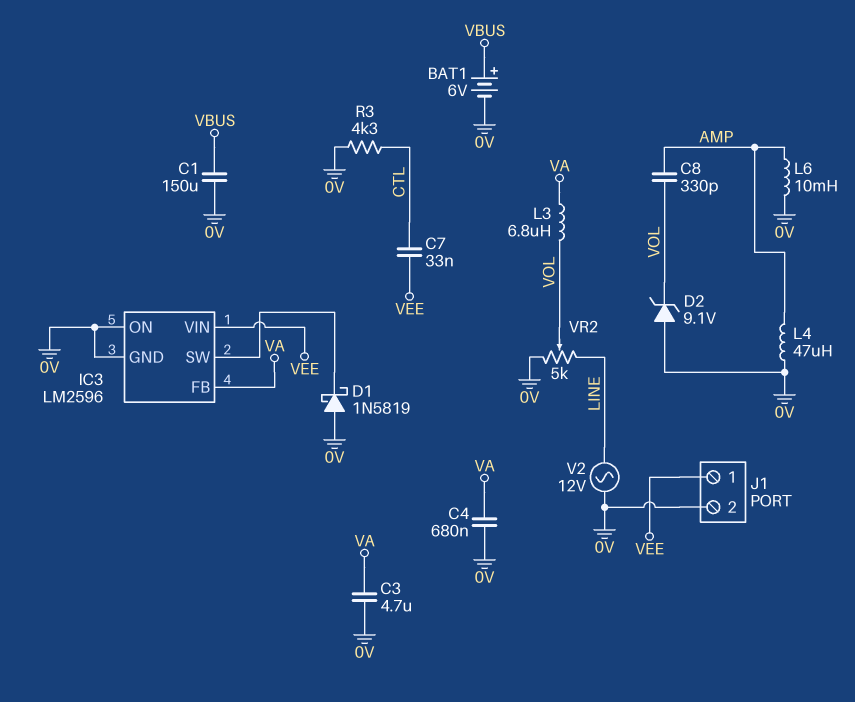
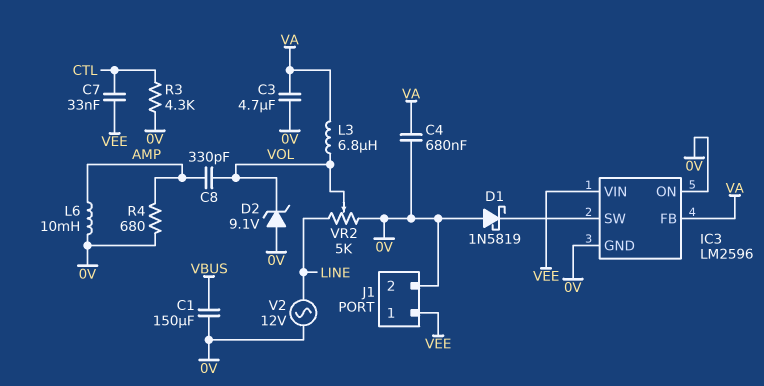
BAT1: 6V (plus VBUS, minus 0V) -> none
L4: 47uH (0V, AMP) -> none
R4: none -> 680 (0V, AMP)

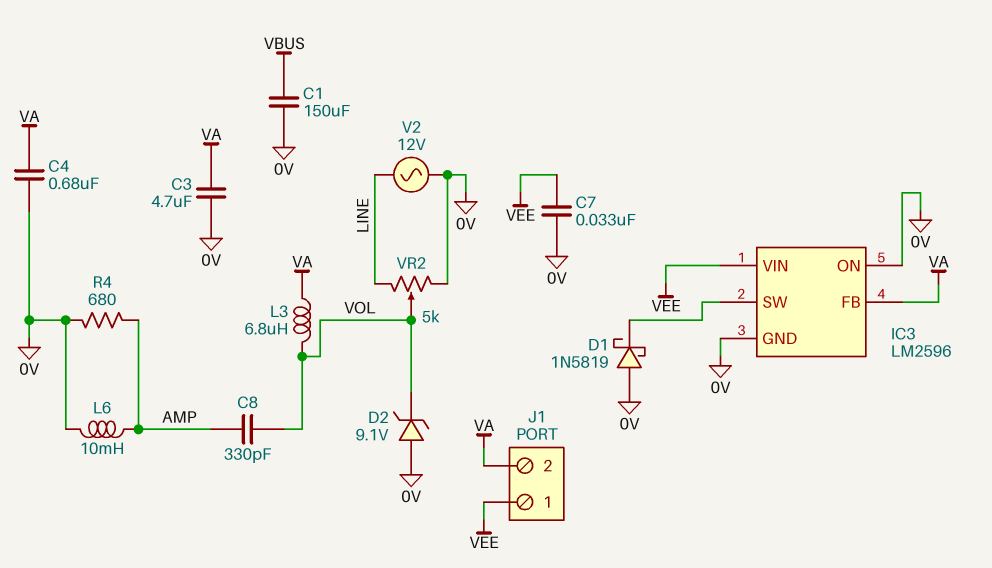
C7: 33nF (CTL, VEE) -> 33nF (0V, VEE)
J1 pin 2: 0V -> VA
R3: 4.3k (0V, CTL) -> none

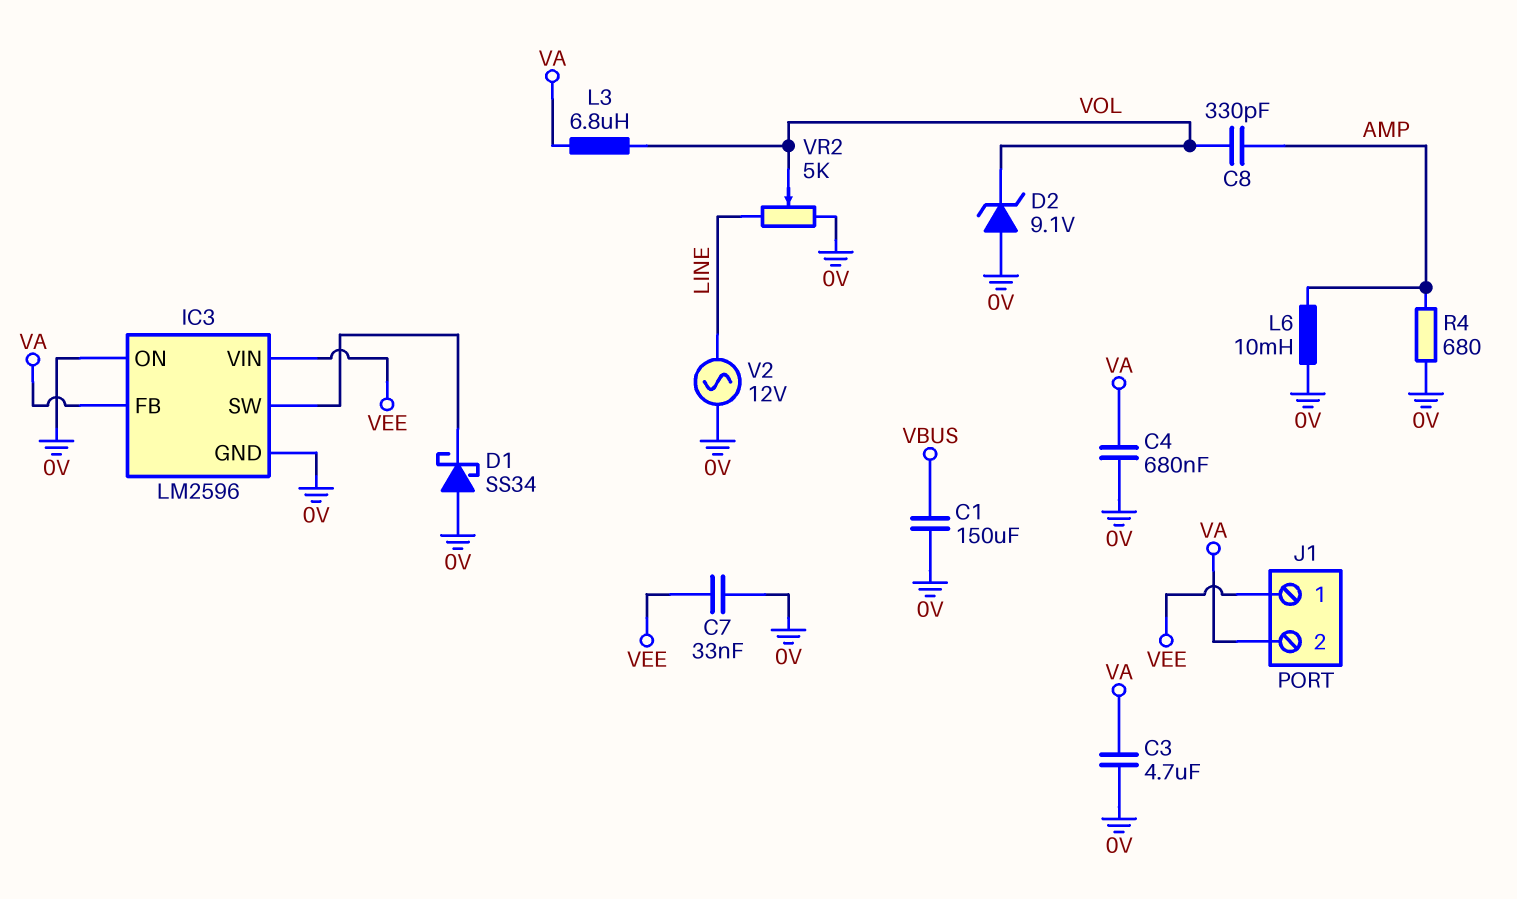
D1: schottky 1N5819 (A 0V, K IC3/SW) -> schottky SS34 (A 0V, K IC3/SW)

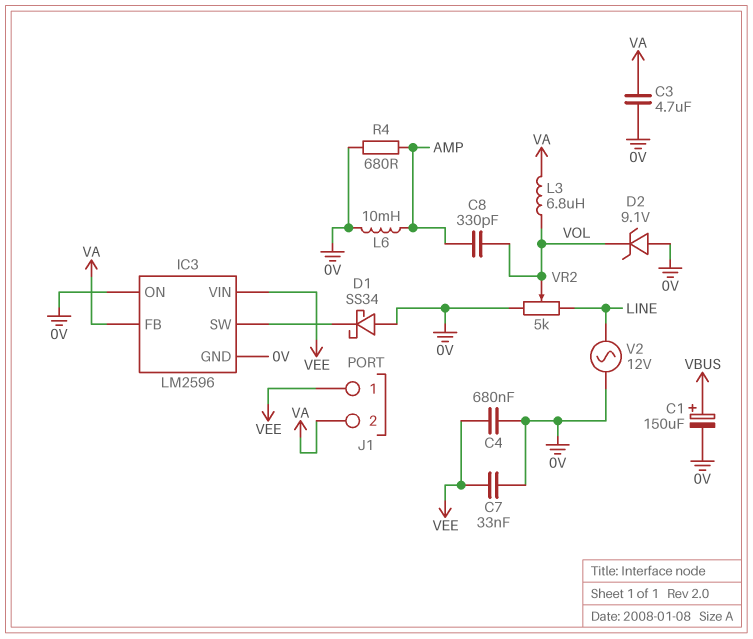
C1: 150uF (0V, VBUS) -> 150uF (plus VBUS, minus 0V)
C4: 680nF (0V, VA) -> 680nF (0V, VEE)

